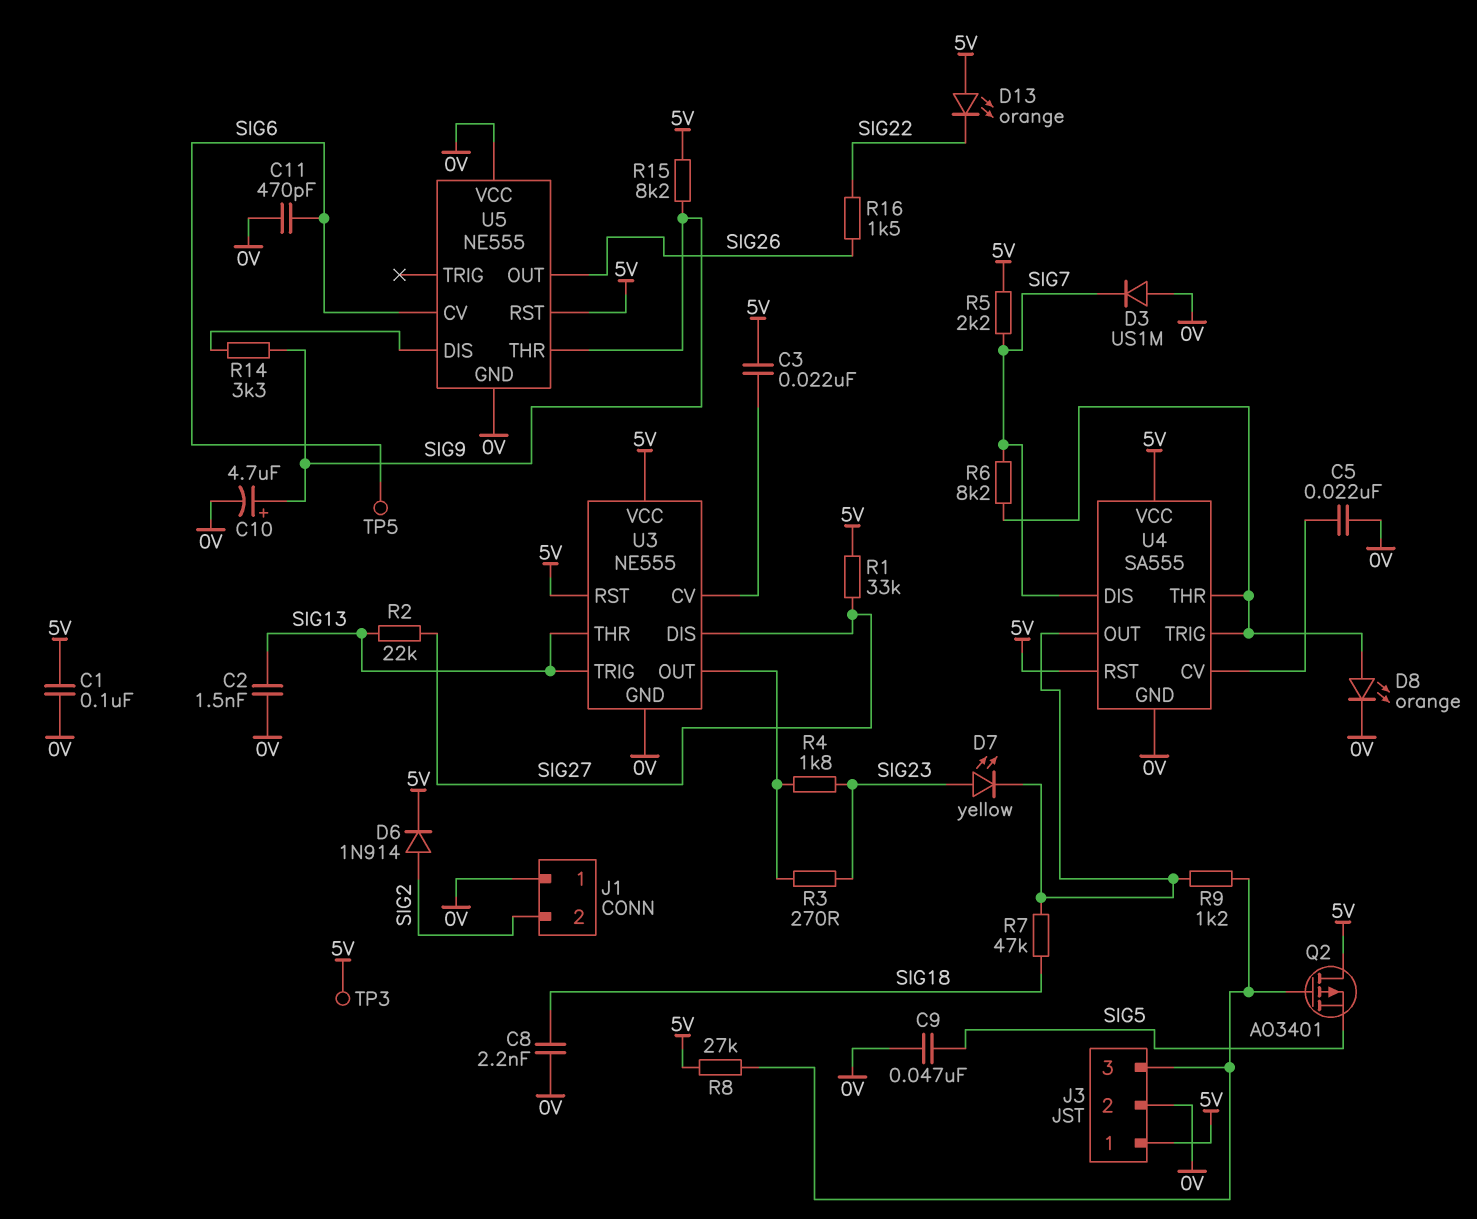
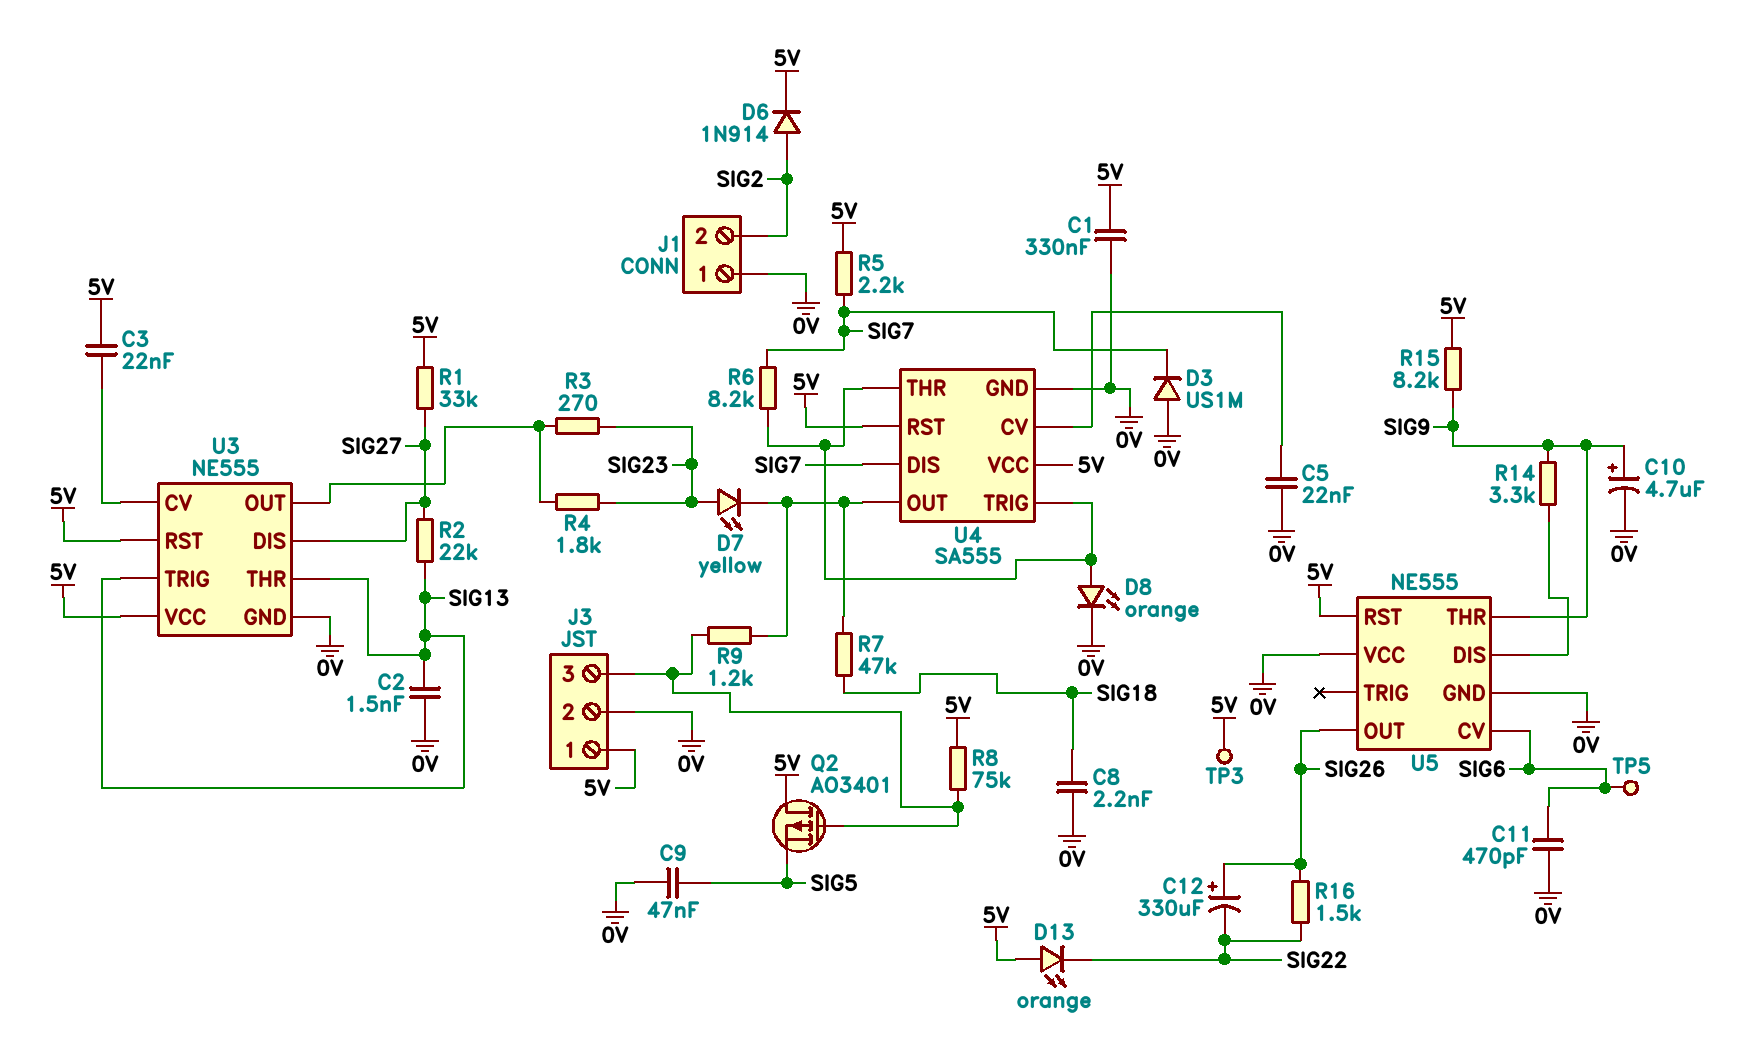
C1: 100nF (0V, 5V) -> 330nF (0V, 5V)
C12: none -> 330uF (plus SIG26, minus SIG22)
R8: 27k (5V, J3/3) -> 75k (5V, J3/3)

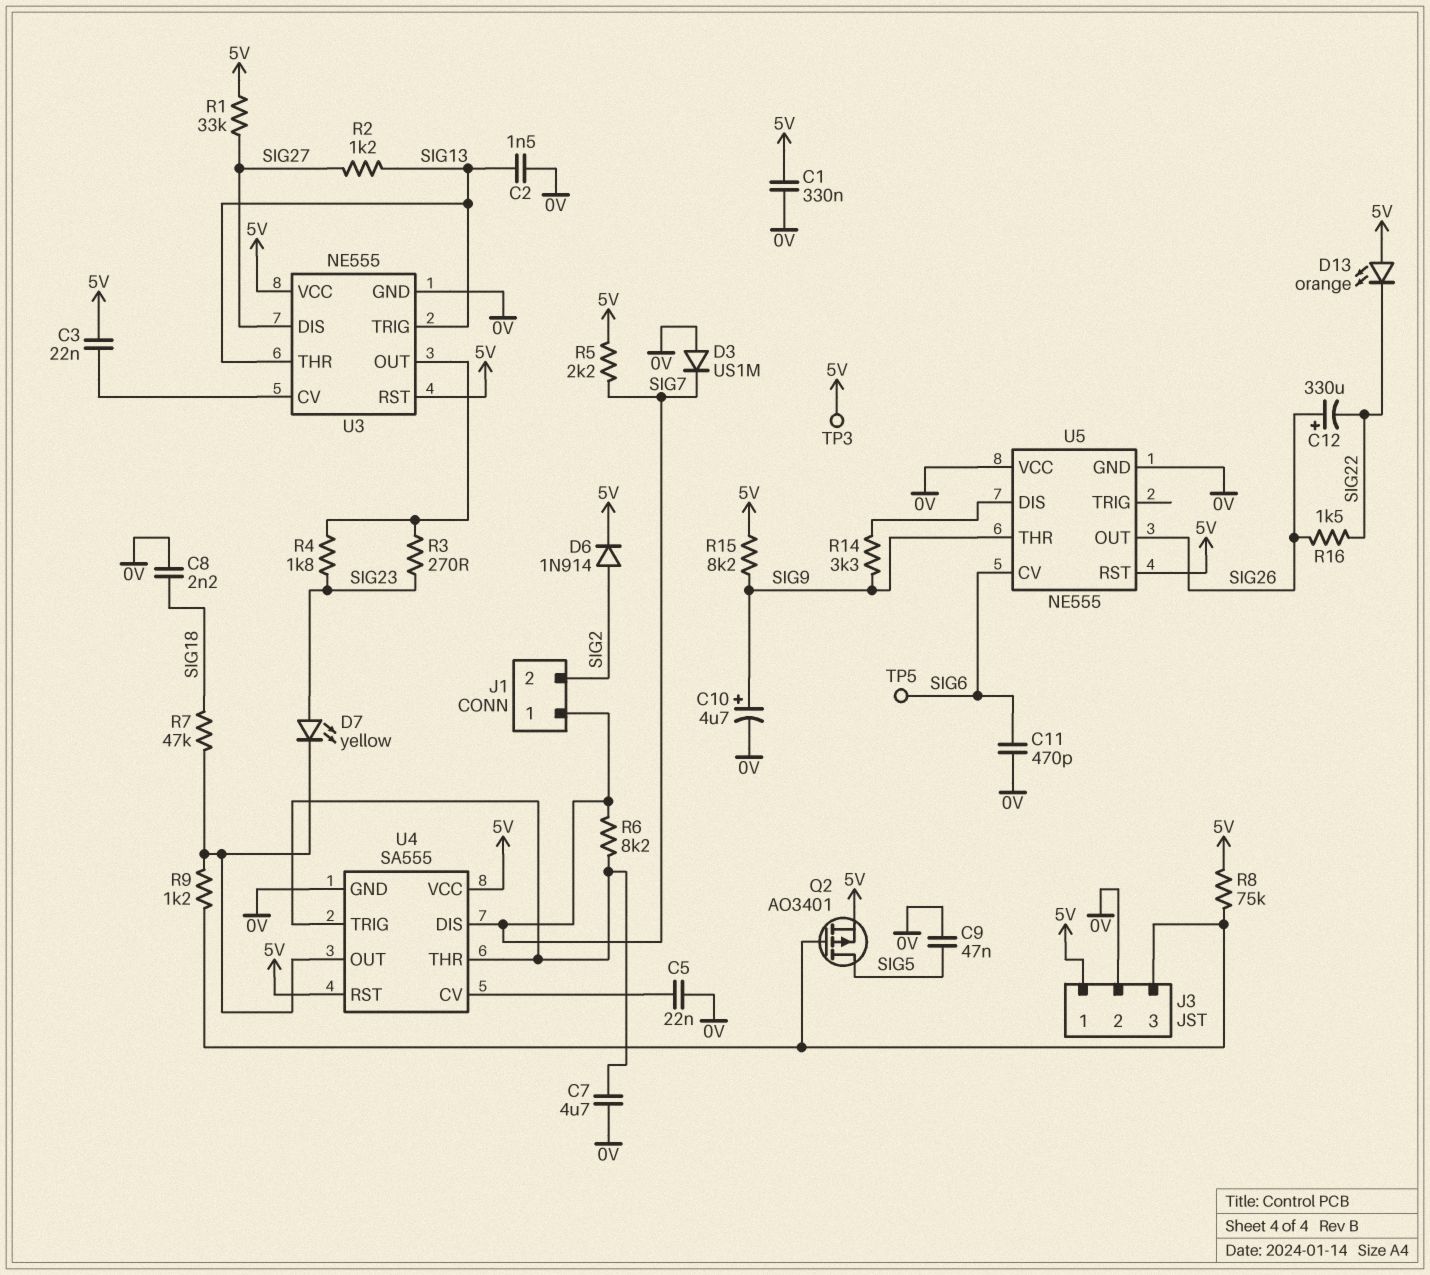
C7: none -> 4.7uF (0V, U4/THR)
D8: LED orange (A U4/THR, K 0V) -> none
J1 pin 1: 0V -> SIG7
Q2: PMOS AO3401 (G J3/3, D 5V, S SIG5) -> PMOS AO3401 (G J3/3, D SIG5, S 5V)
R2: 22k (SIG13, SIG27) -> 1.2k (SIG13, SIG27)

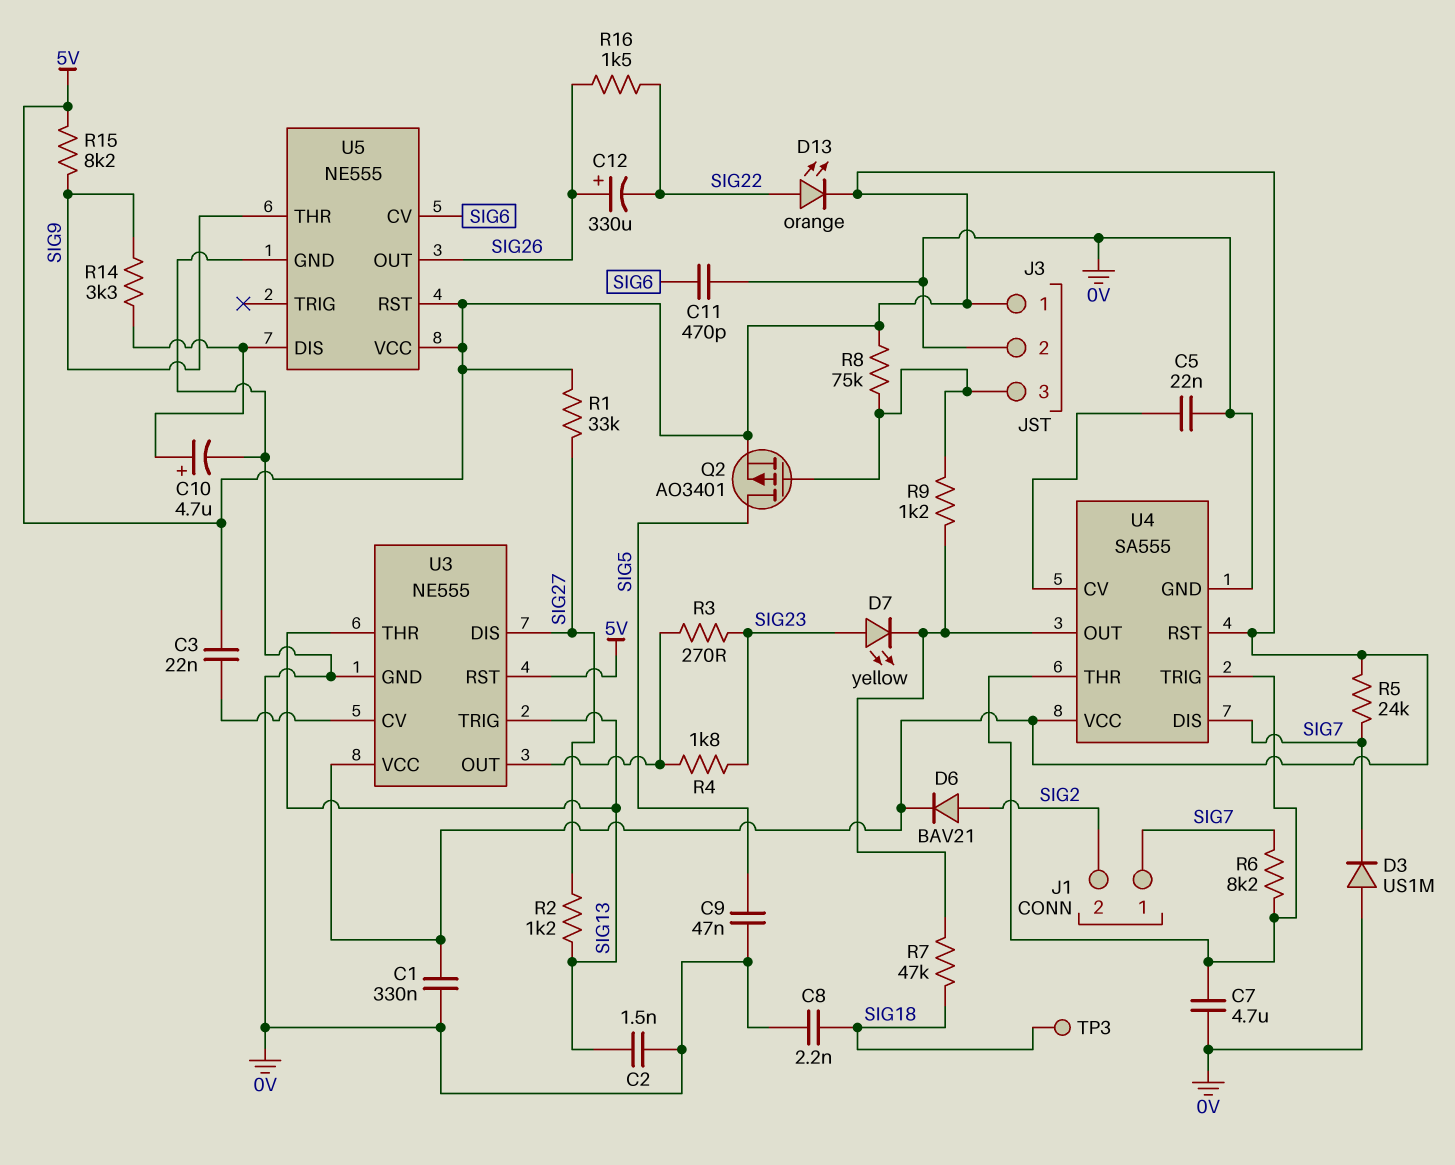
C10: 4.7uF (plus SIG9, minus 0V) -> 4.7uF (plus U5/DIS, minus 0V)
D6: diode 1N914 (A SIG2, K 5V) -> diode BAV21 (A SIG2, K 5V)
D13: LED orange (A 5V, K SIG22) -> LED orange (A SIG22, K 5V)
R5: 2.2k (5V, SIG7) -> 24k (5V, SIG7)
TP3: test point (5V) -> test point (SIG18)
TP5: test point (SIG6) -> none
U5 pin VCC: 0V -> 5V

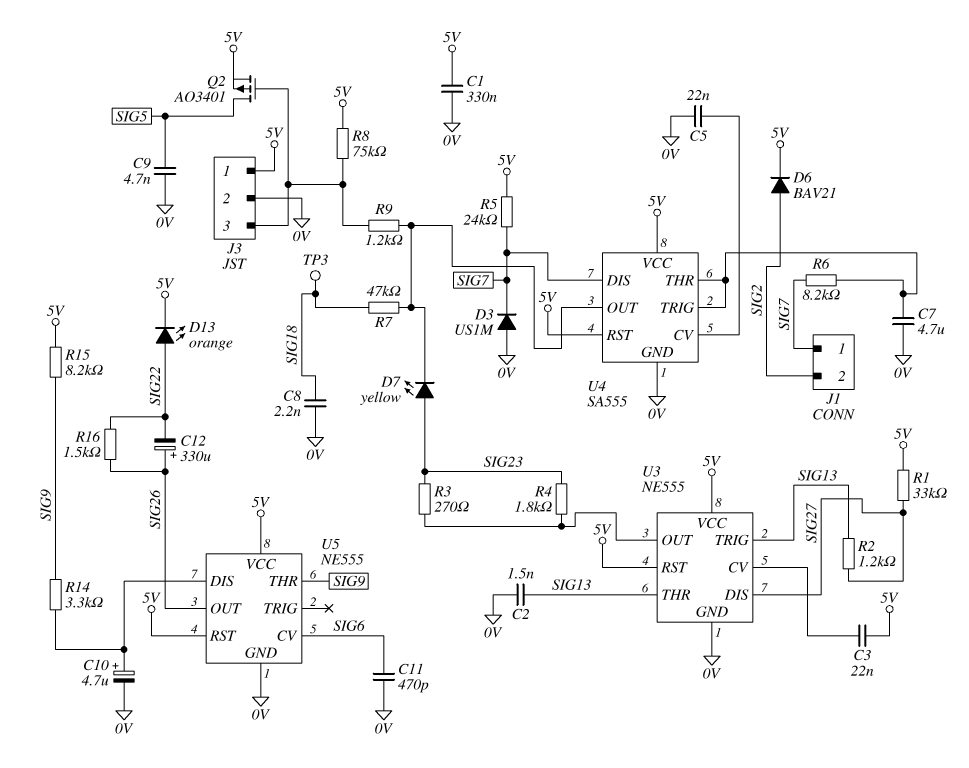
C9: 47nF (0V, SIG5) -> 4.7nF (0V, SIG5)

